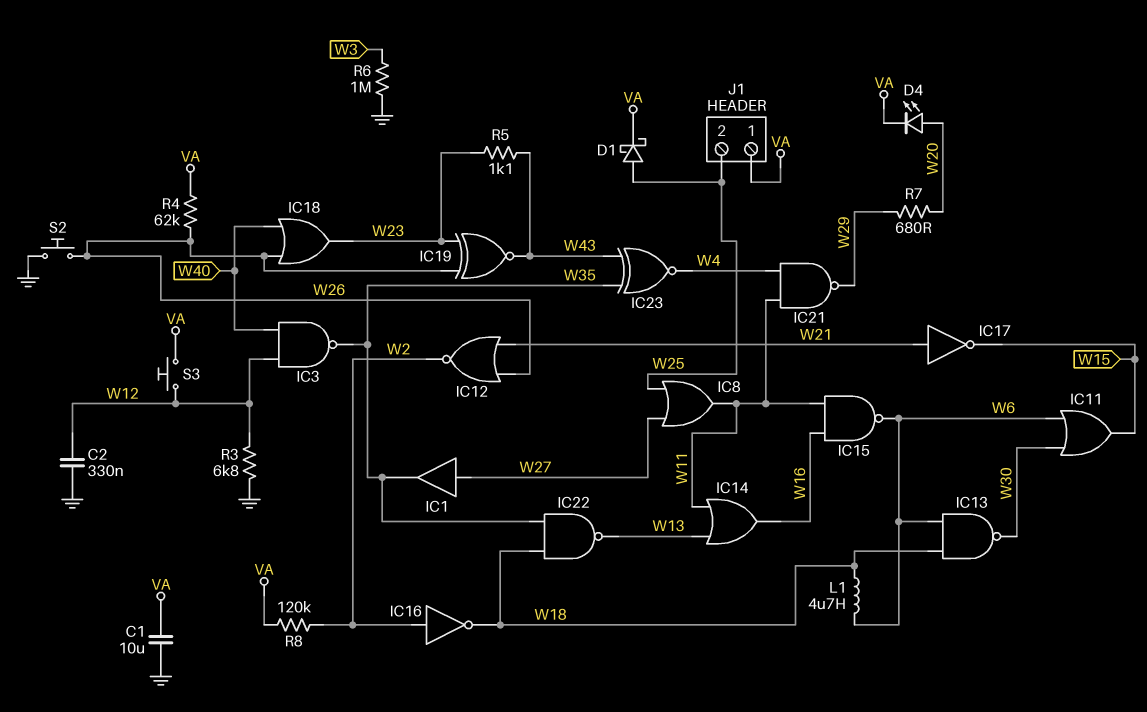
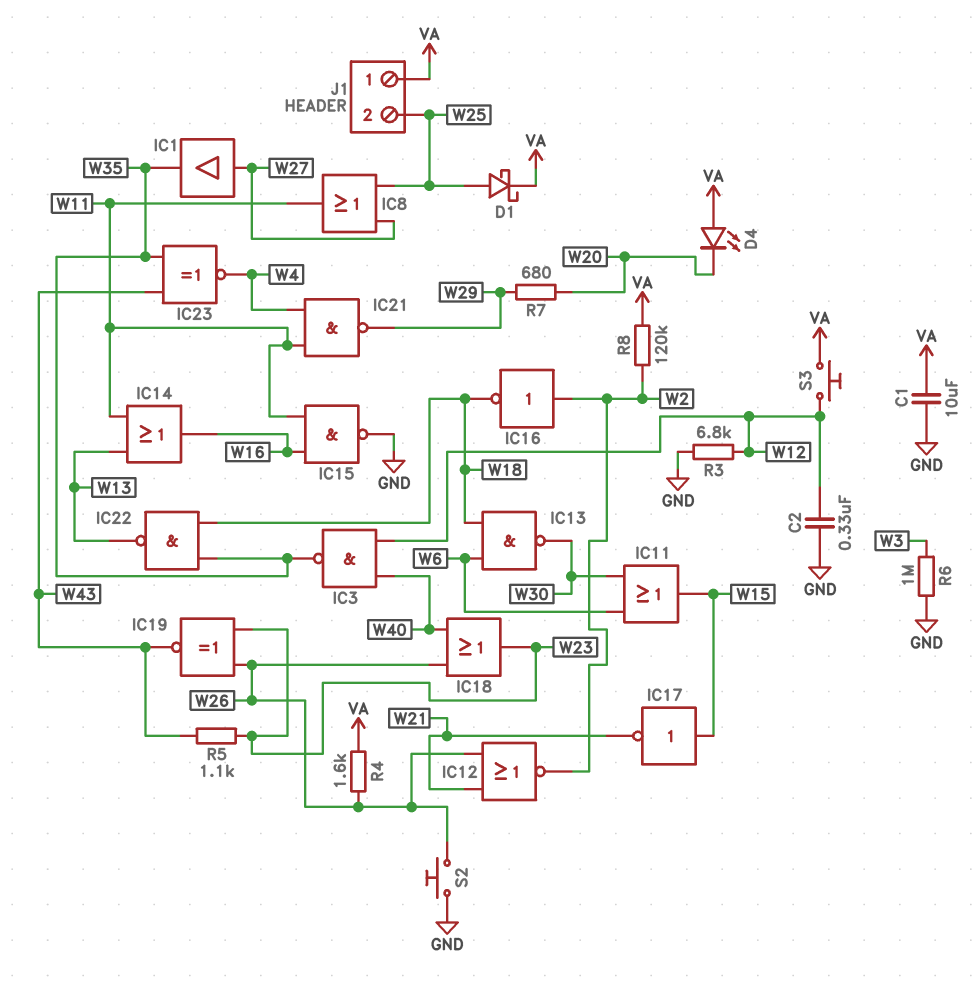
D4: LED (A W20, K VA) -> LED (A VA, K W20)
IC15: NAND (in W11, in W16, out W6) -> NAND (in W11, in W16, out GND)
IC17: NOT (in W21, out W15) -> NOT (in W15, out W21)
L1: 4.7uH (W6, W18) -> none
R4: 62k (VA, W26) -> 1.6k (VA, W26)

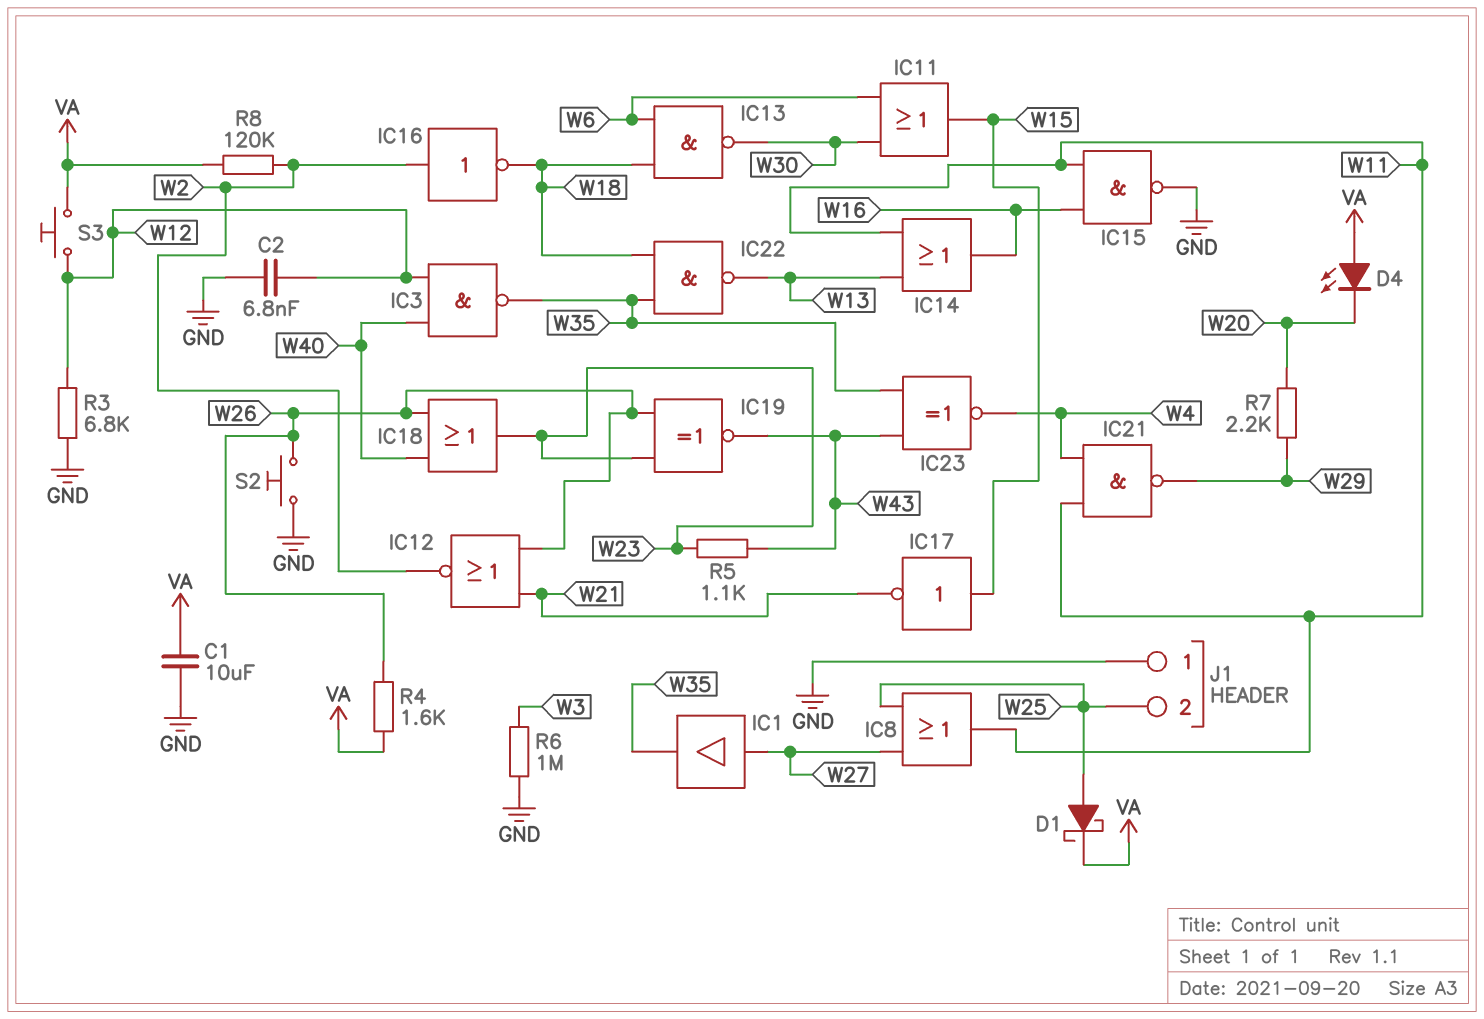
C2: 330nF (GND, W12) -> 6.8nF (GND, W12)
J1 pin 1: VA -> GND
R7: 680 (W20, W29) -> 2.2k (W20, W29)

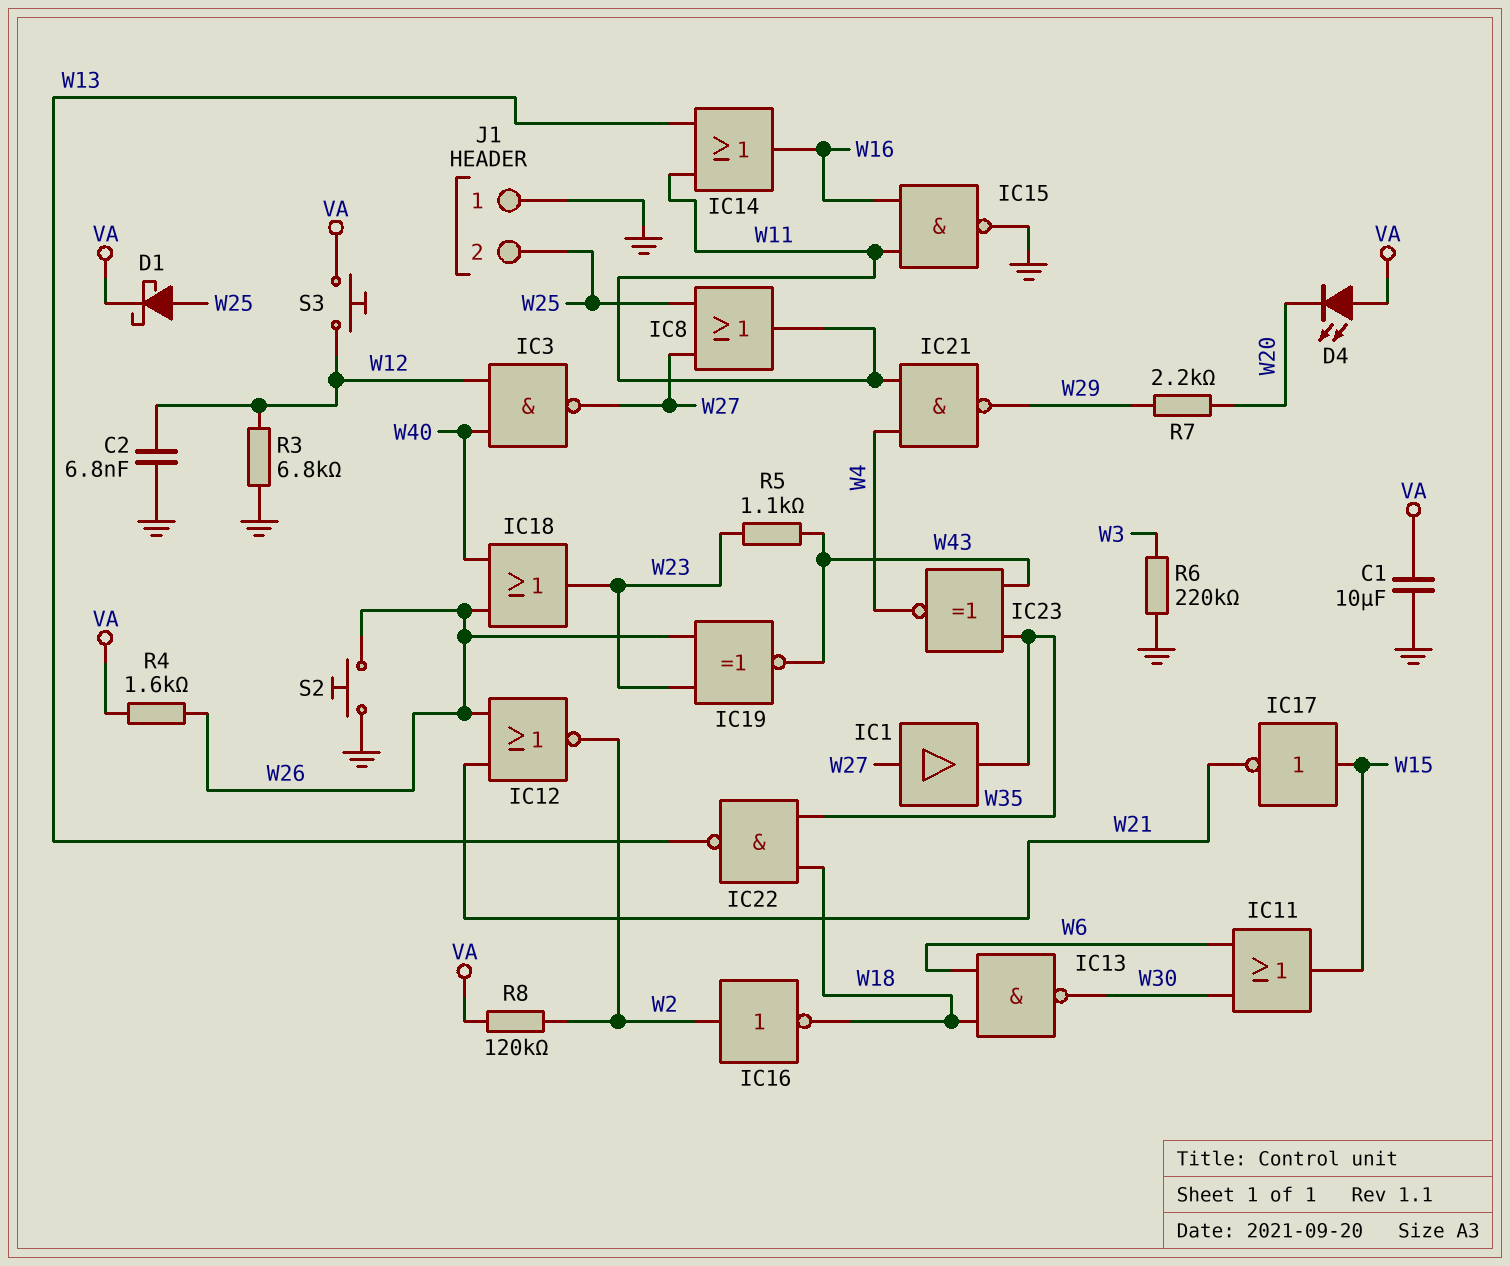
IC3: NAND (in W12, in W40, out W35) -> NAND (in W12, in W40, out W27)
R6: 1M (GND, W3) -> 220k (GND, W3)

